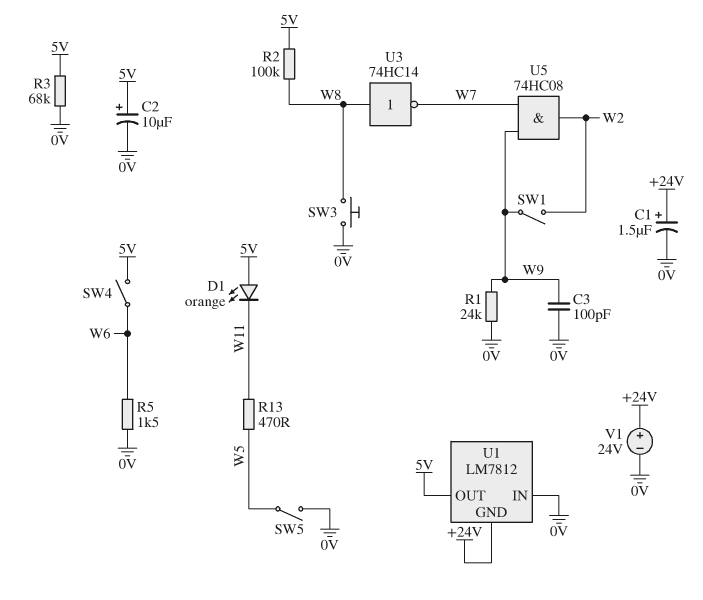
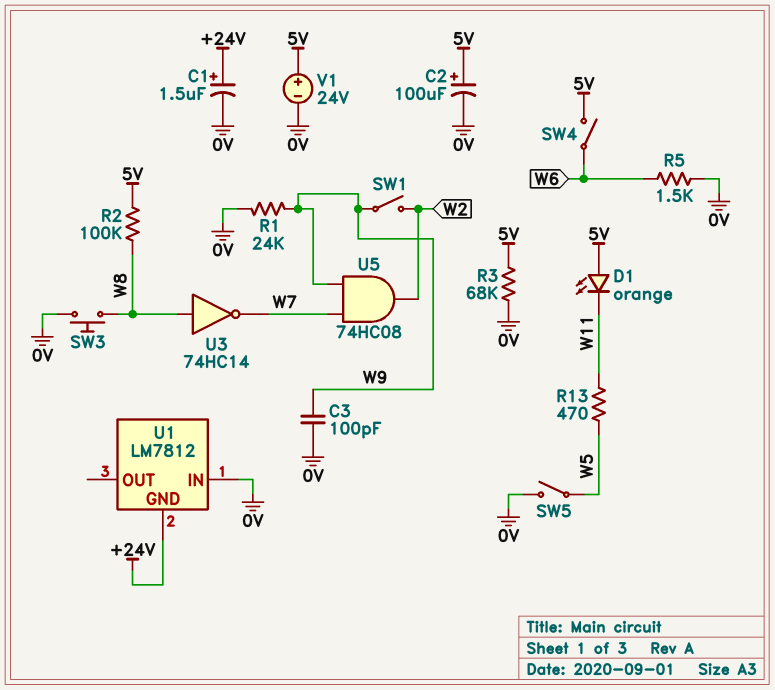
C2: 10uF (plus 5V, minus 0V) -> 100uF (plus 5V, minus 0V)
U1 pin OUT: 5V -> none
V1: 24V (plus +24V, minus 0V) -> 24V (plus 5V, minus 0V)

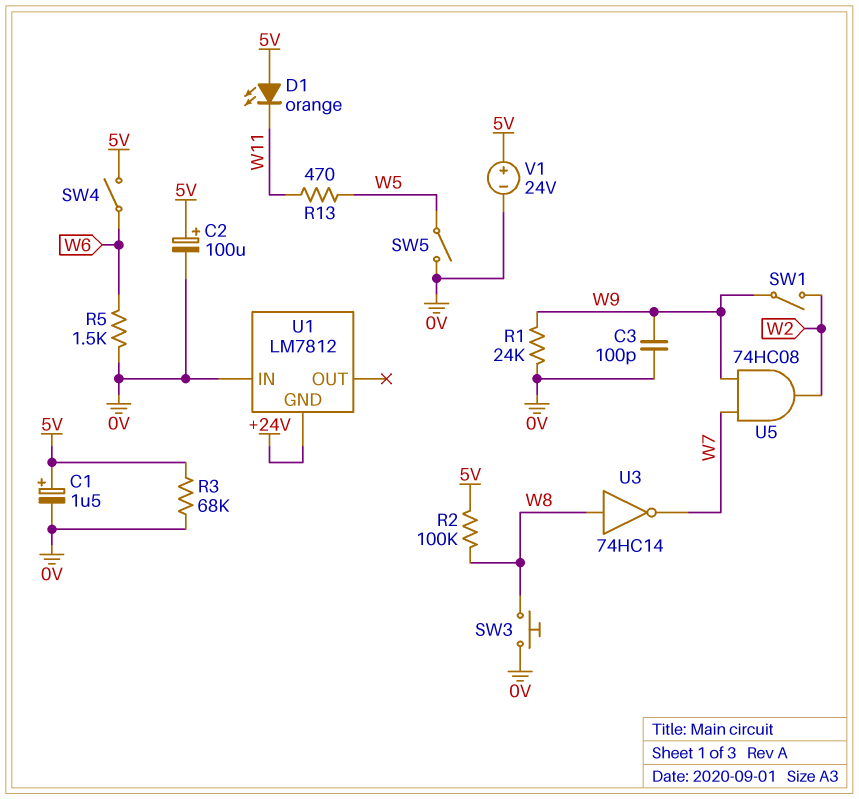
C1: 1.5uF (plus +24V, minus 0V) -> 1.5uF (plus 5V, minus 0V)

